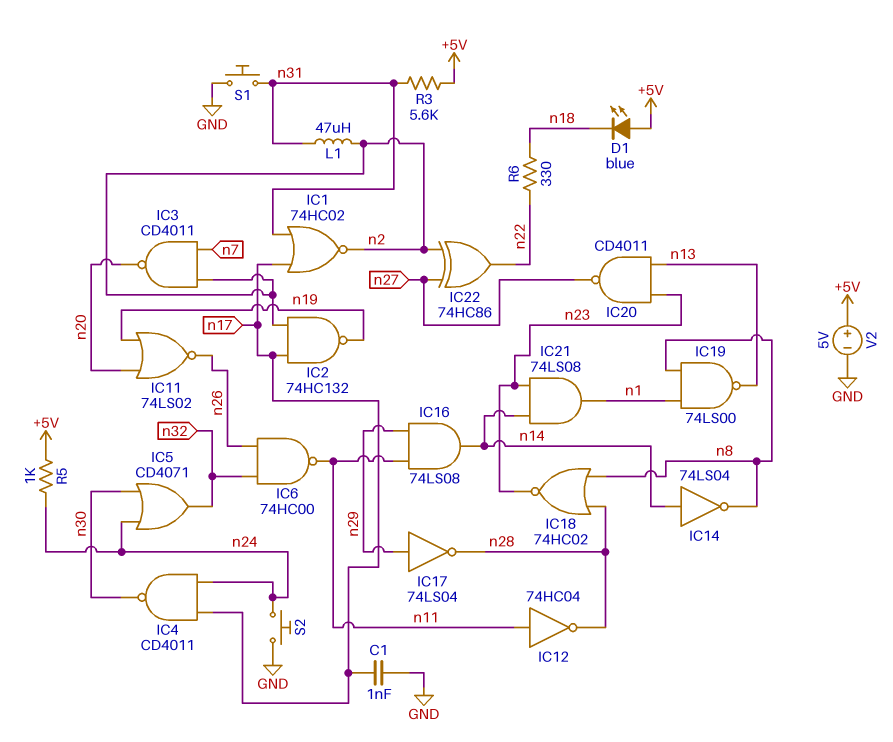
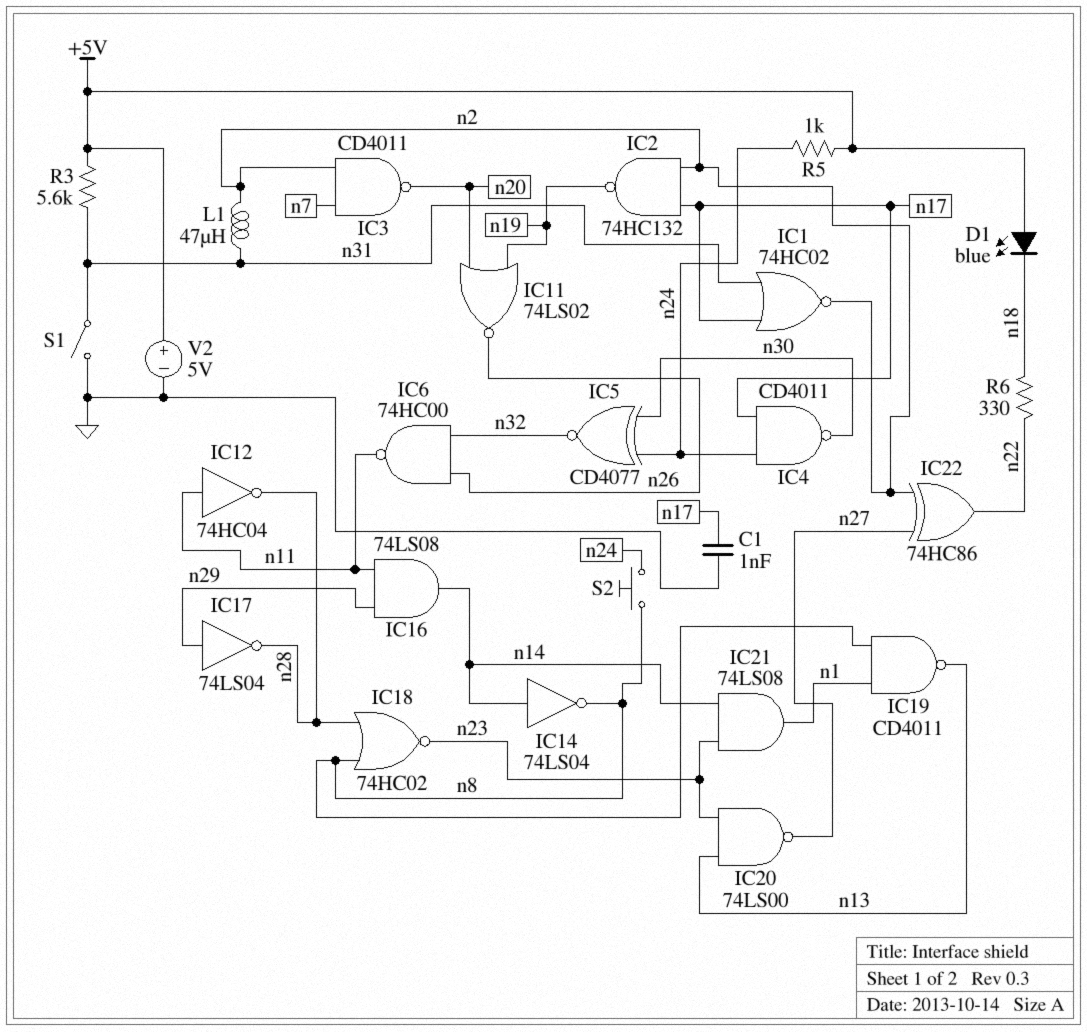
IC5: OR CD4071 (in n24, in n30, out n32) -> XNOR CD4077 (in n24, in n30, out n32)
IC19: NAND 74LS00 (in n1, in n8, out n13) -> NAND CD4011 (in n1, in n8, out n13)
IC20: NAND CD4011 (in n13, in n23, out n27) -> NAND 74LS00 (in n13, in n23, out n27)
S1: button (GND, n31) -> switch (GND, n31)
S2: button (GND, n24) -> button (n8, n24)

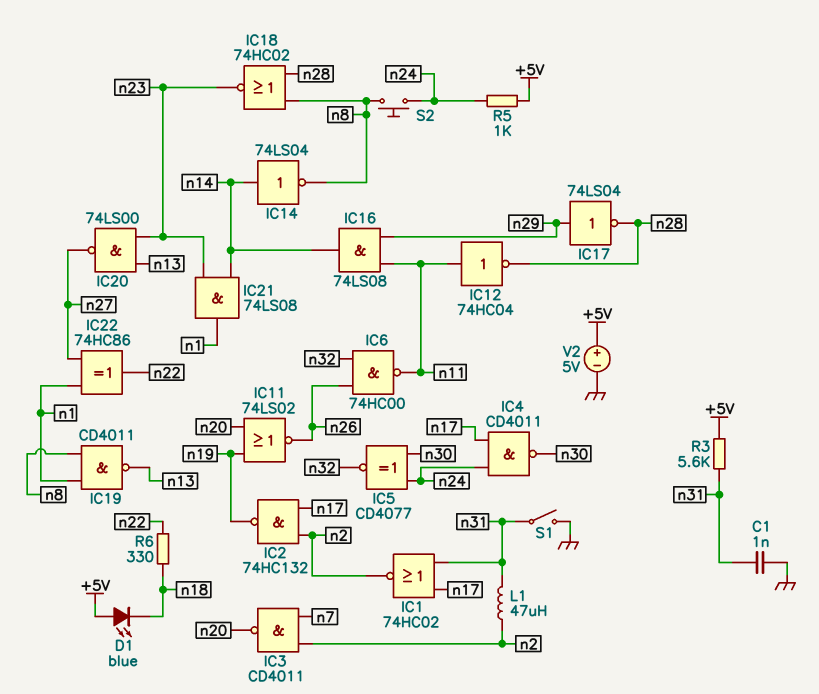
C1: 1nF (GND, n17) -> 1nF (GND, n31)
IC22: XOR 74HC86 (in n2, in n27, out n22) -> XOR 74HC86 (in n1, in n27, out n22)

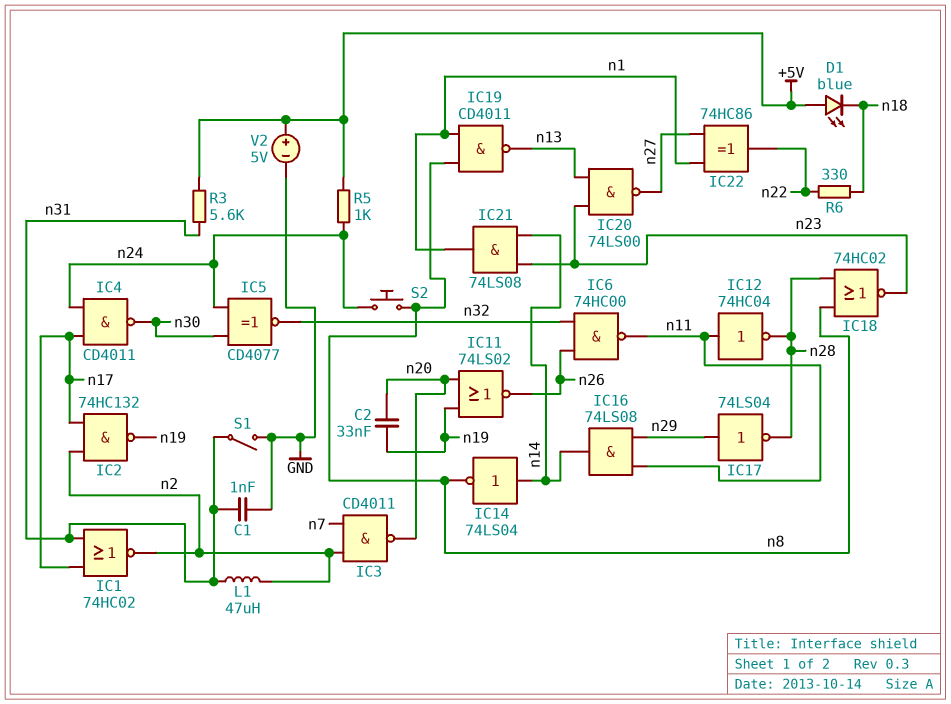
C2: none -> 33nF (n19, n20)

